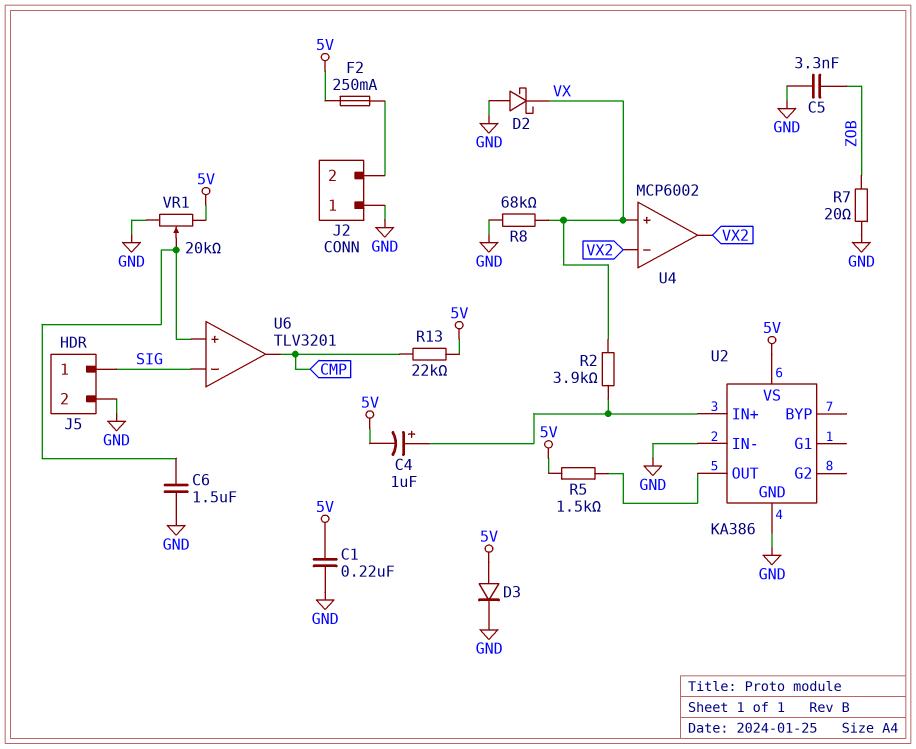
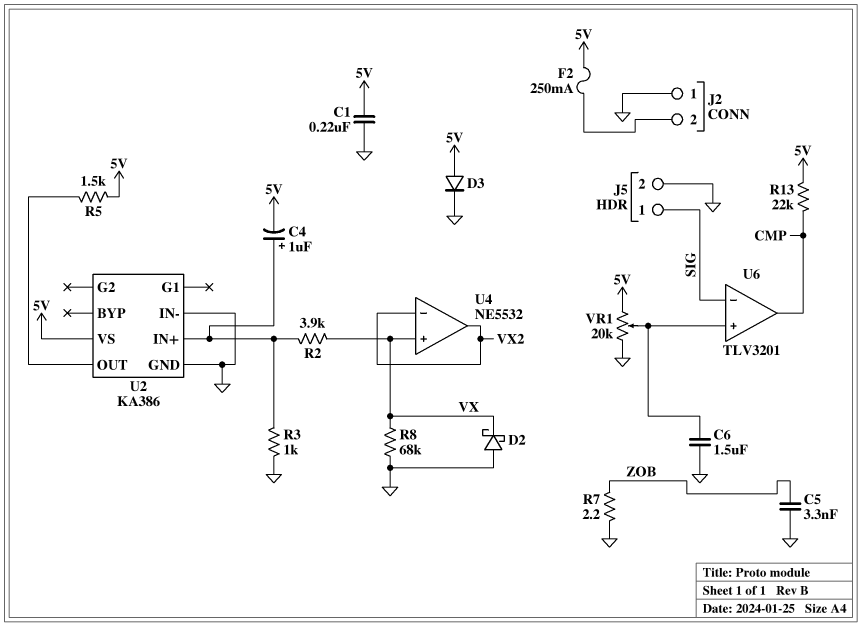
R3: none -> 1k (GND, U2/IN+)
R7: 20 (GND, ZOB) -> 2.2 (GND, ZOB)
U4: MCP6002 -> NE5532

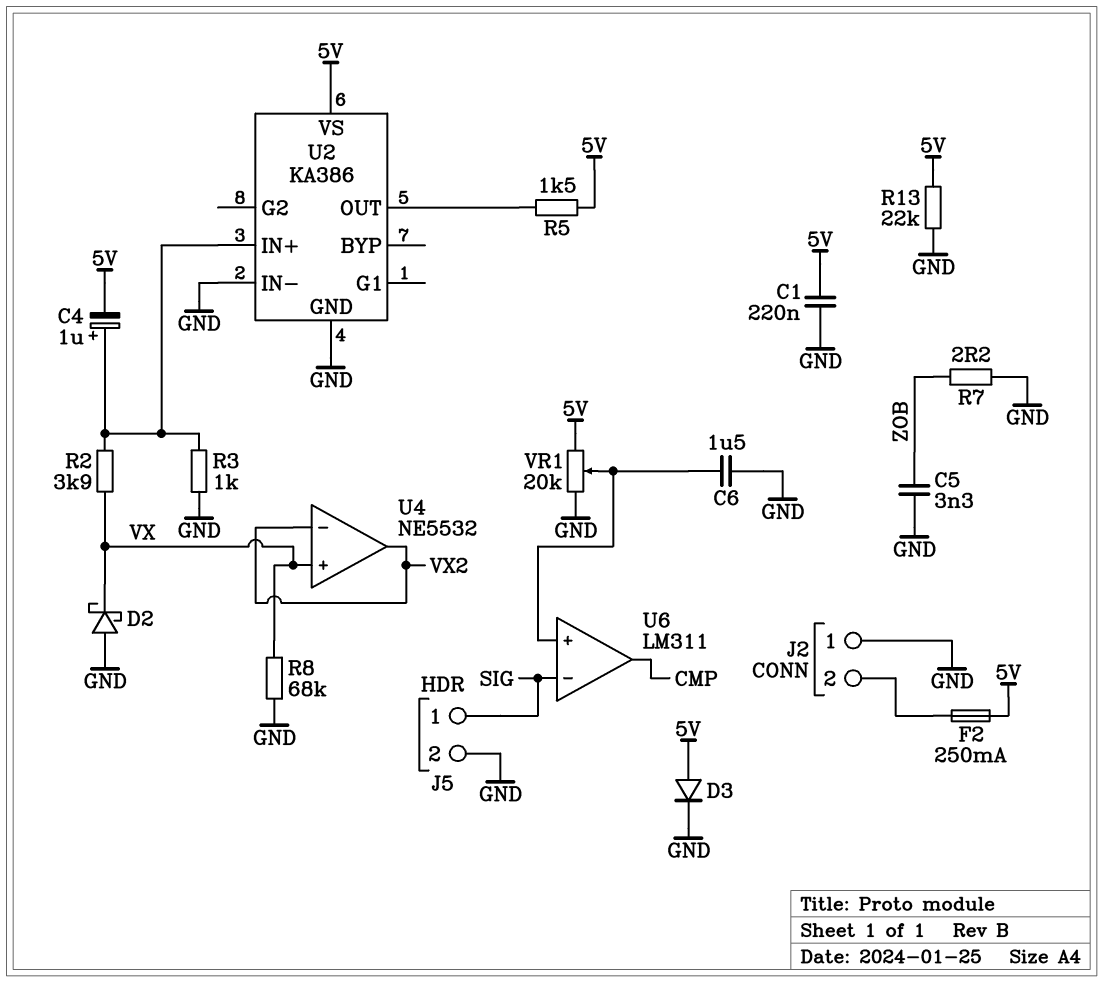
R13: 22k (5V, CMP) -> 22k (5V, GND)
U6: TLV3201 -> LM311

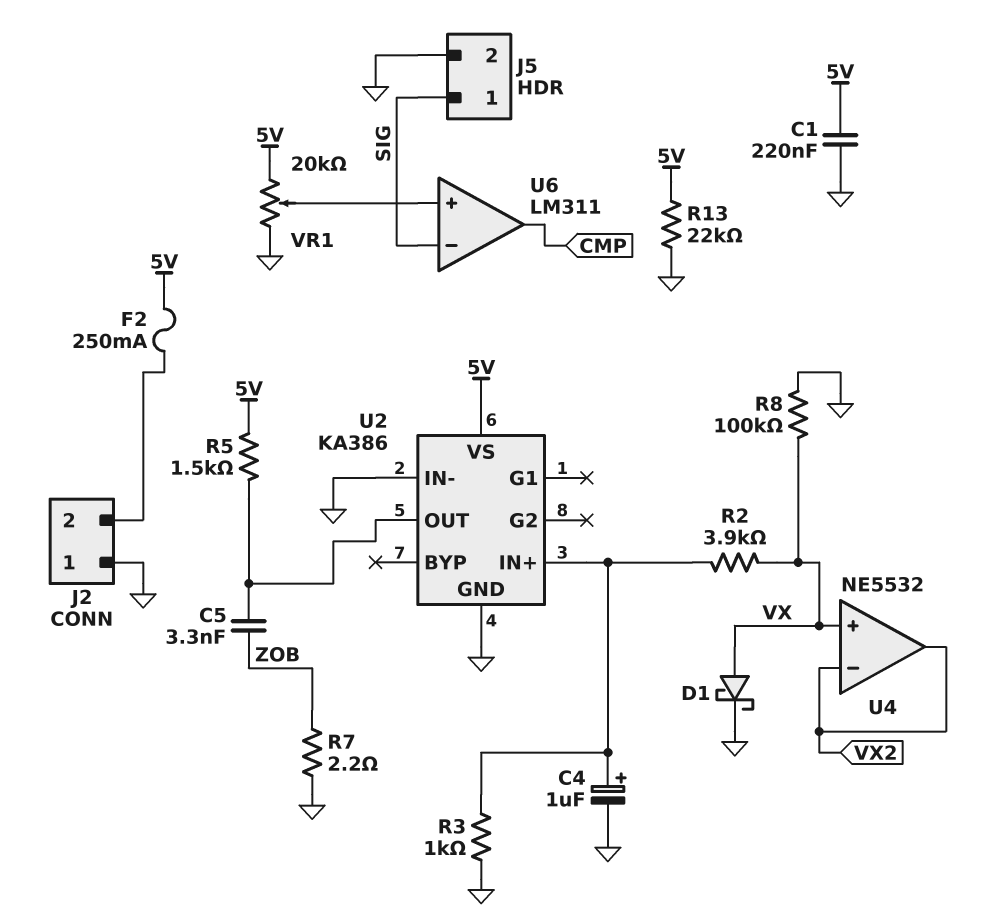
C4: 1uF (plus U2/IN+, minus 5V) -> 1uF (plus U2/IN+, minus GND)
C5: 3.3nF (GND, ZOB) -> 3.3nF (U2/OUT, ZOB)
C6: 1.5uF (GND, U6/in+) -> none
D1: none -> schottky (A VX, K GND)
D2: schottky (A GND, K VX) -> none
D3: diode (A 5V, K GND) -> none
R8: 68k (GND, VX) -> 100k (GND, VX)

